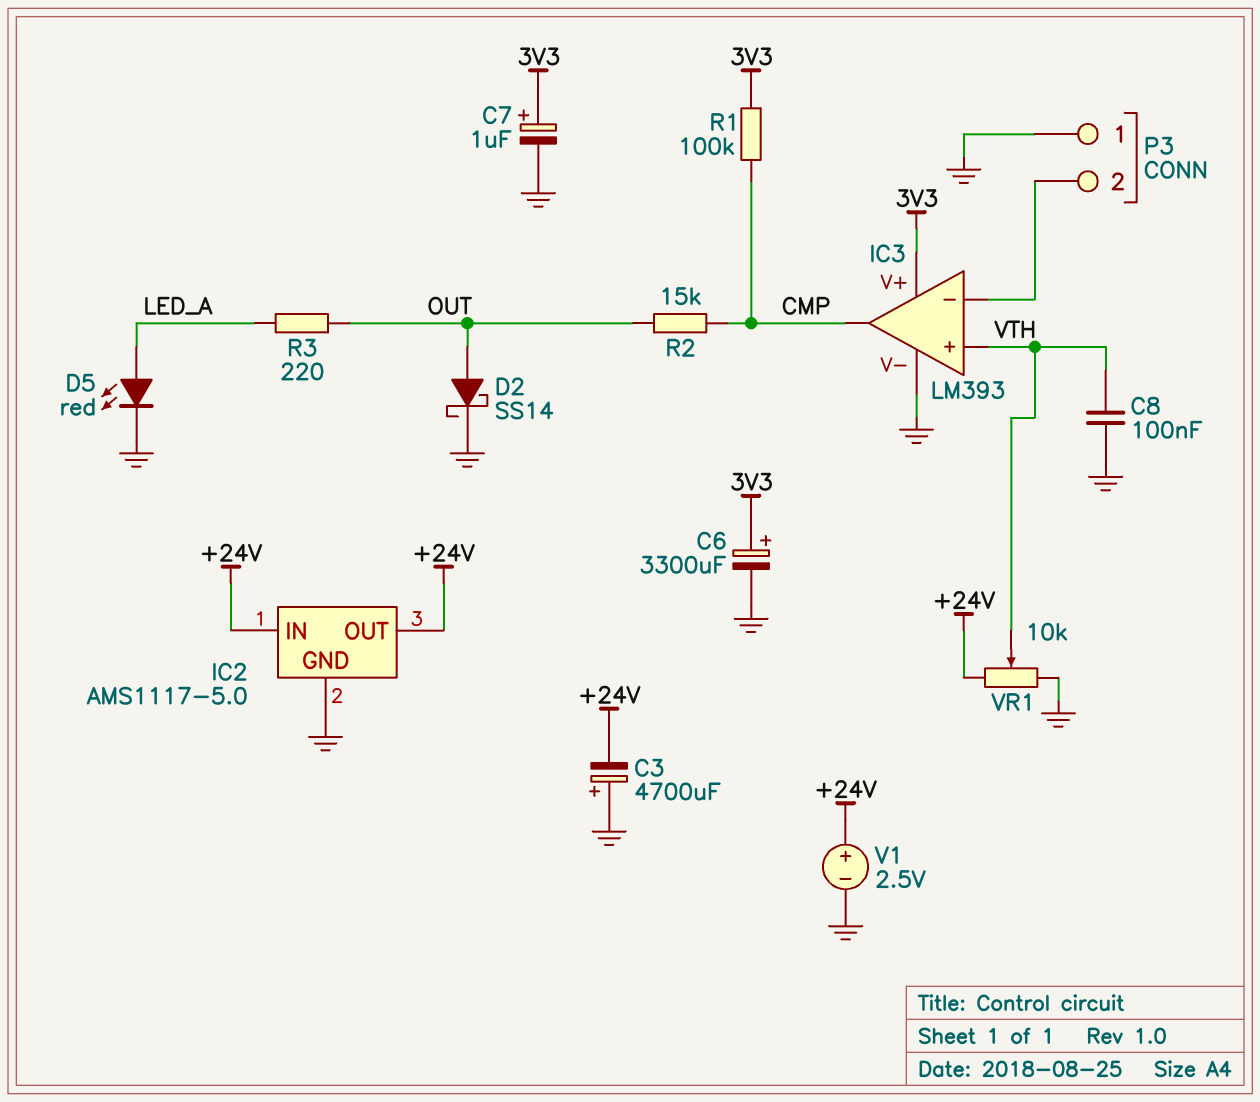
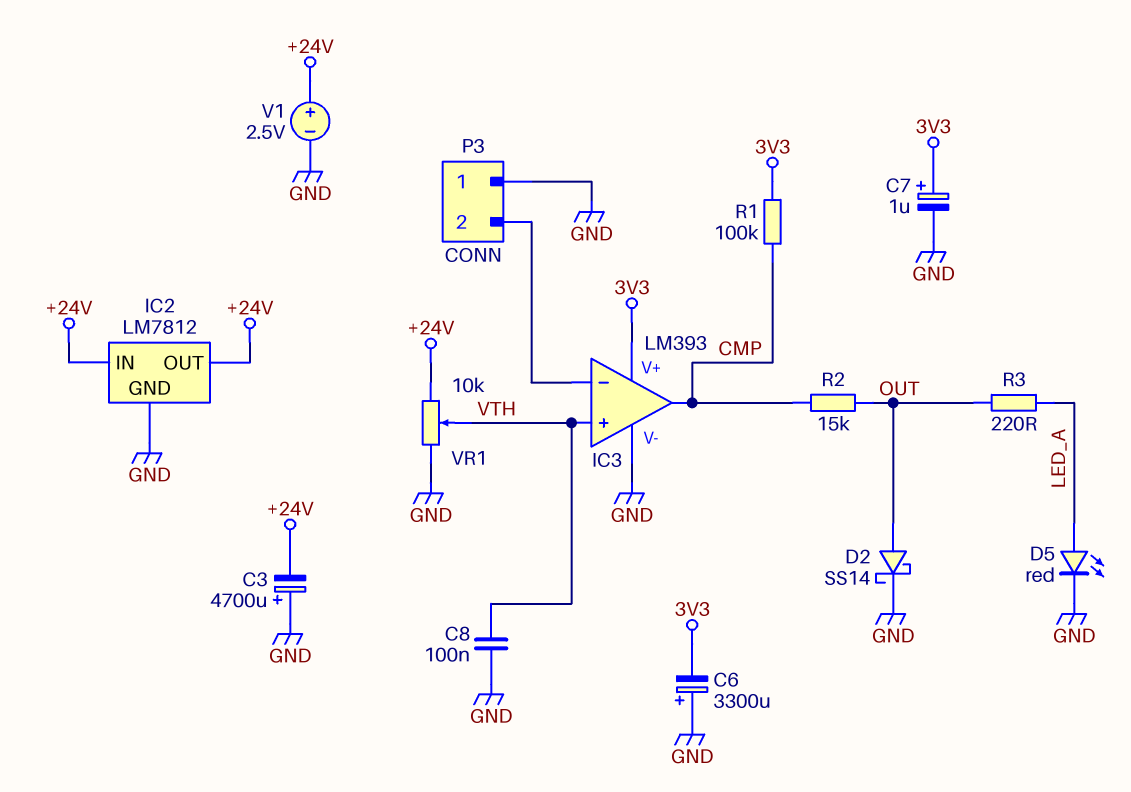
C6: 3300uF (plus 3V3, minus GND) -> 3300uF (plus GND, minus 3V3)
IC2: AMS1117-5.0 -> LM7812

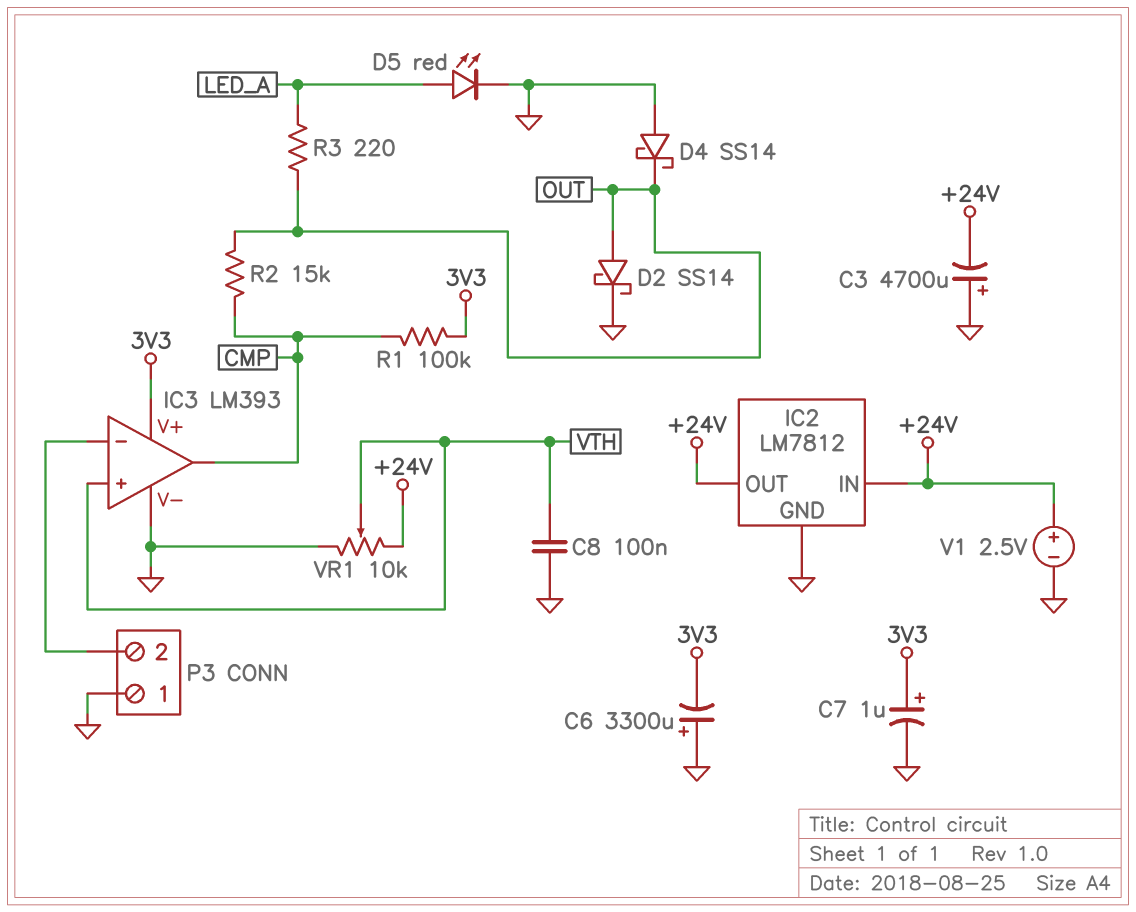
D4: none -> schottky SS14 (A GND, K OUT)

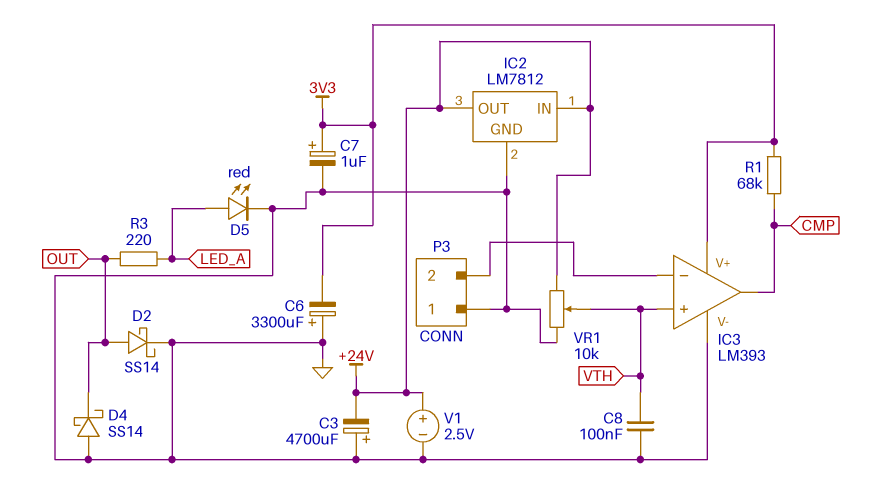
R1: 100k (3V3, CMP) -> 68k (3V3, CMP)
R2: 15k (CMP, OUT) -> none

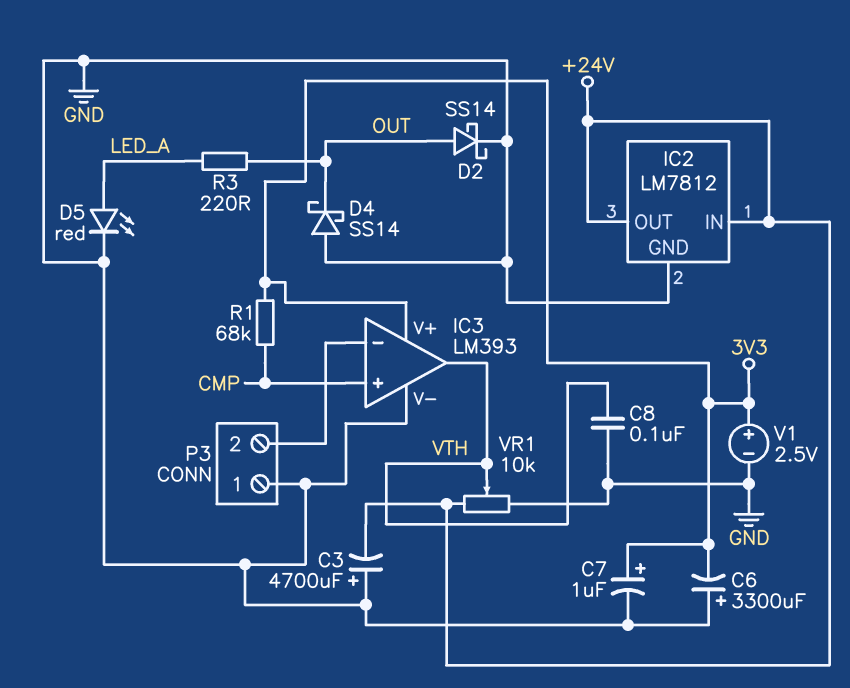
IC3 pin in+: VTH -> CMP
IC3 pin out: CMP -> VTH
V1: 2.5V (plus +24V, minus GND) -> 2.5V (plus 3V3, minus GND)

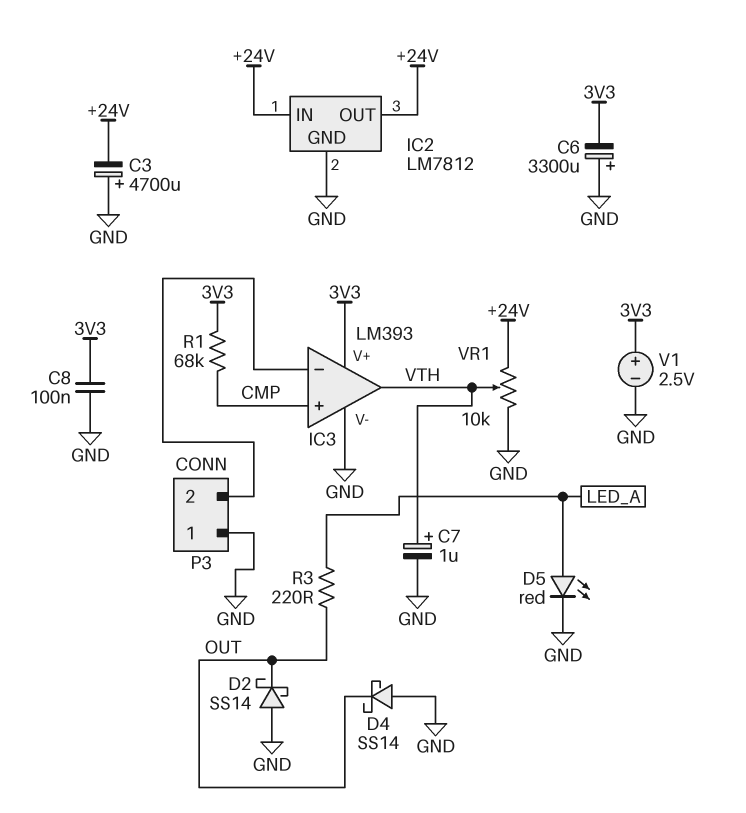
C7: 1uF (plus 3V3, minus GND) -> 1uF (plus VTH, minus GND)
C8: 100nF (GND, VTH) -> 100nF (3V3, GND)
D2: schottky SS14 (A OUT, K GND) -> schottky SS14 (A GND, K OUT)

